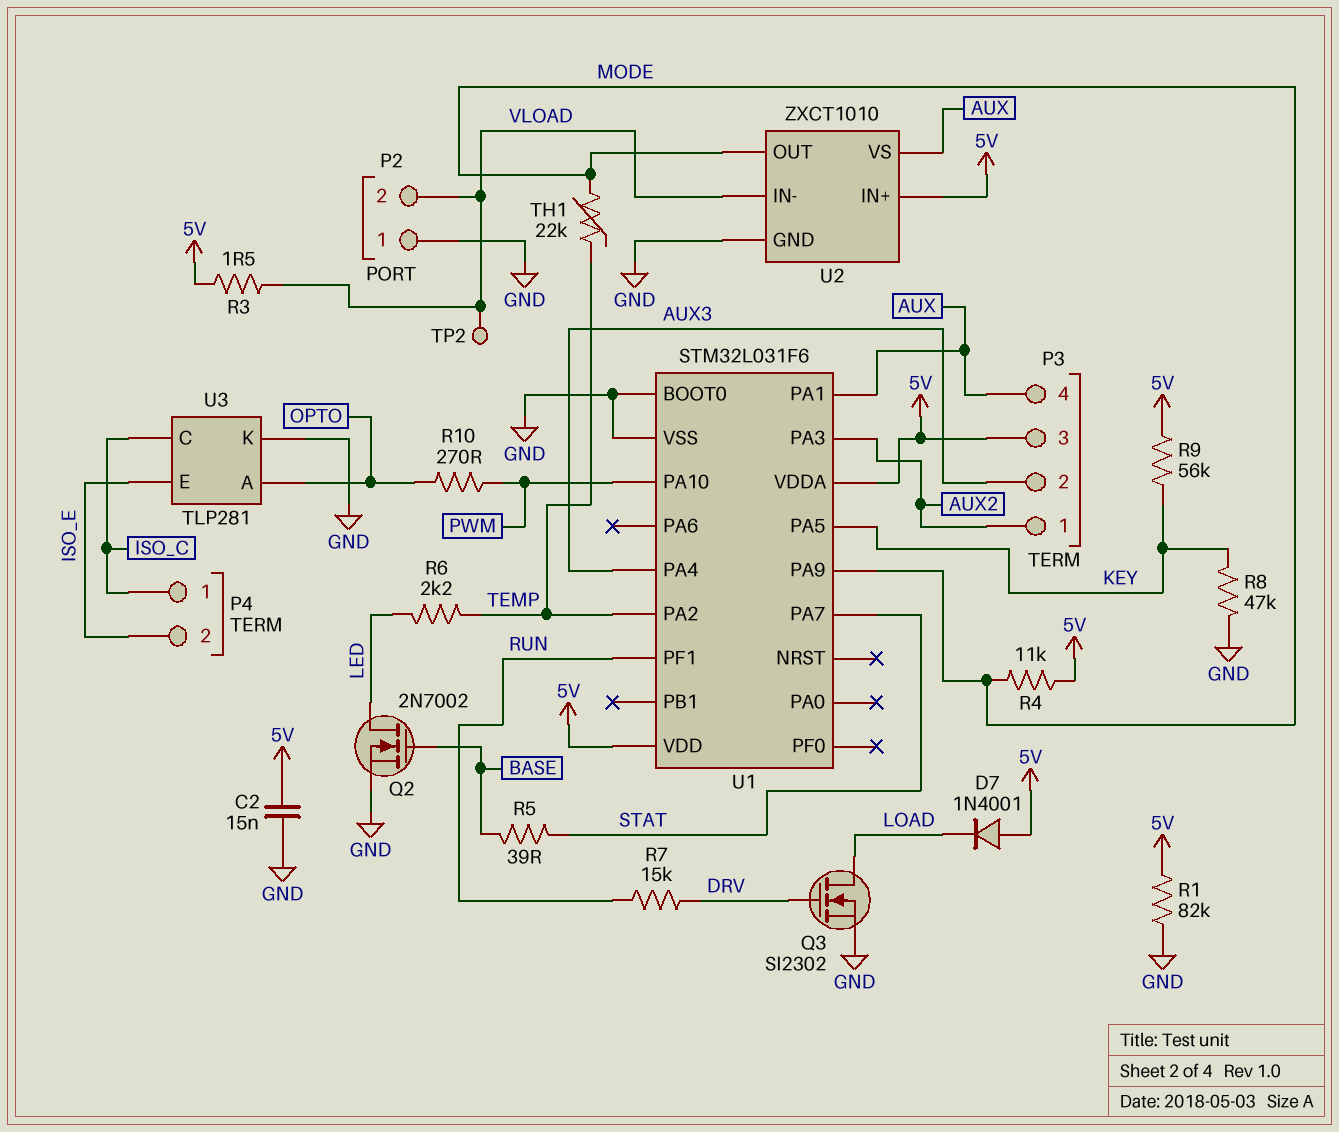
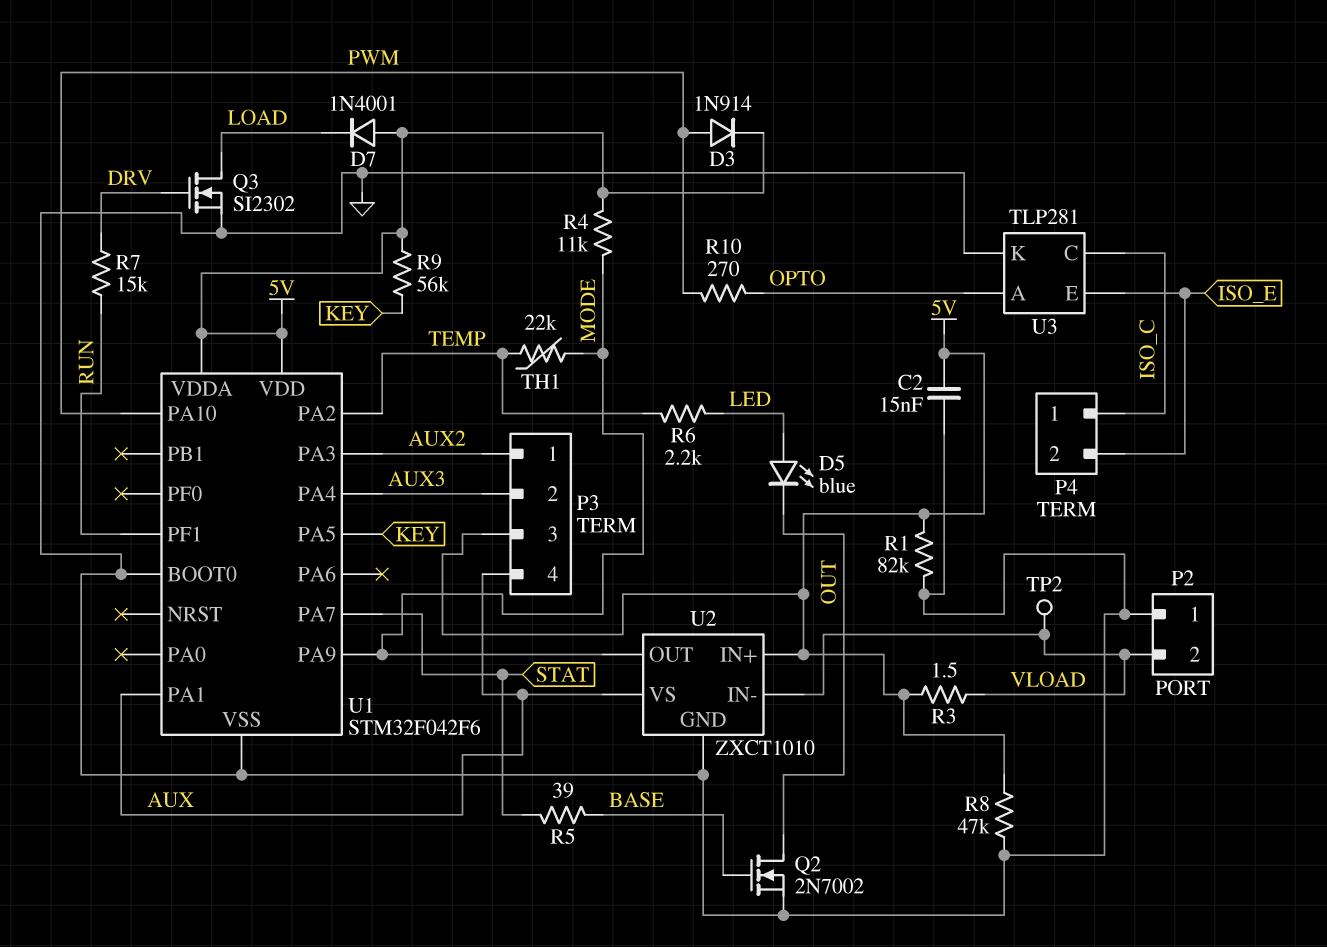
D3: none -> diode 1N914 (A PWM, K 5V)
D5: none -> LED blue (A LED, K OUT)
Q2: NMOS 2N7002 (G BASE, D LED, S GND) -> NMOS 2N7002 (G BASE, D OUT, S GND)
R8: 47k (GND, KEY) -> 47k (5V, GND)
U1: STM32L031F6 -> STM32F042F6

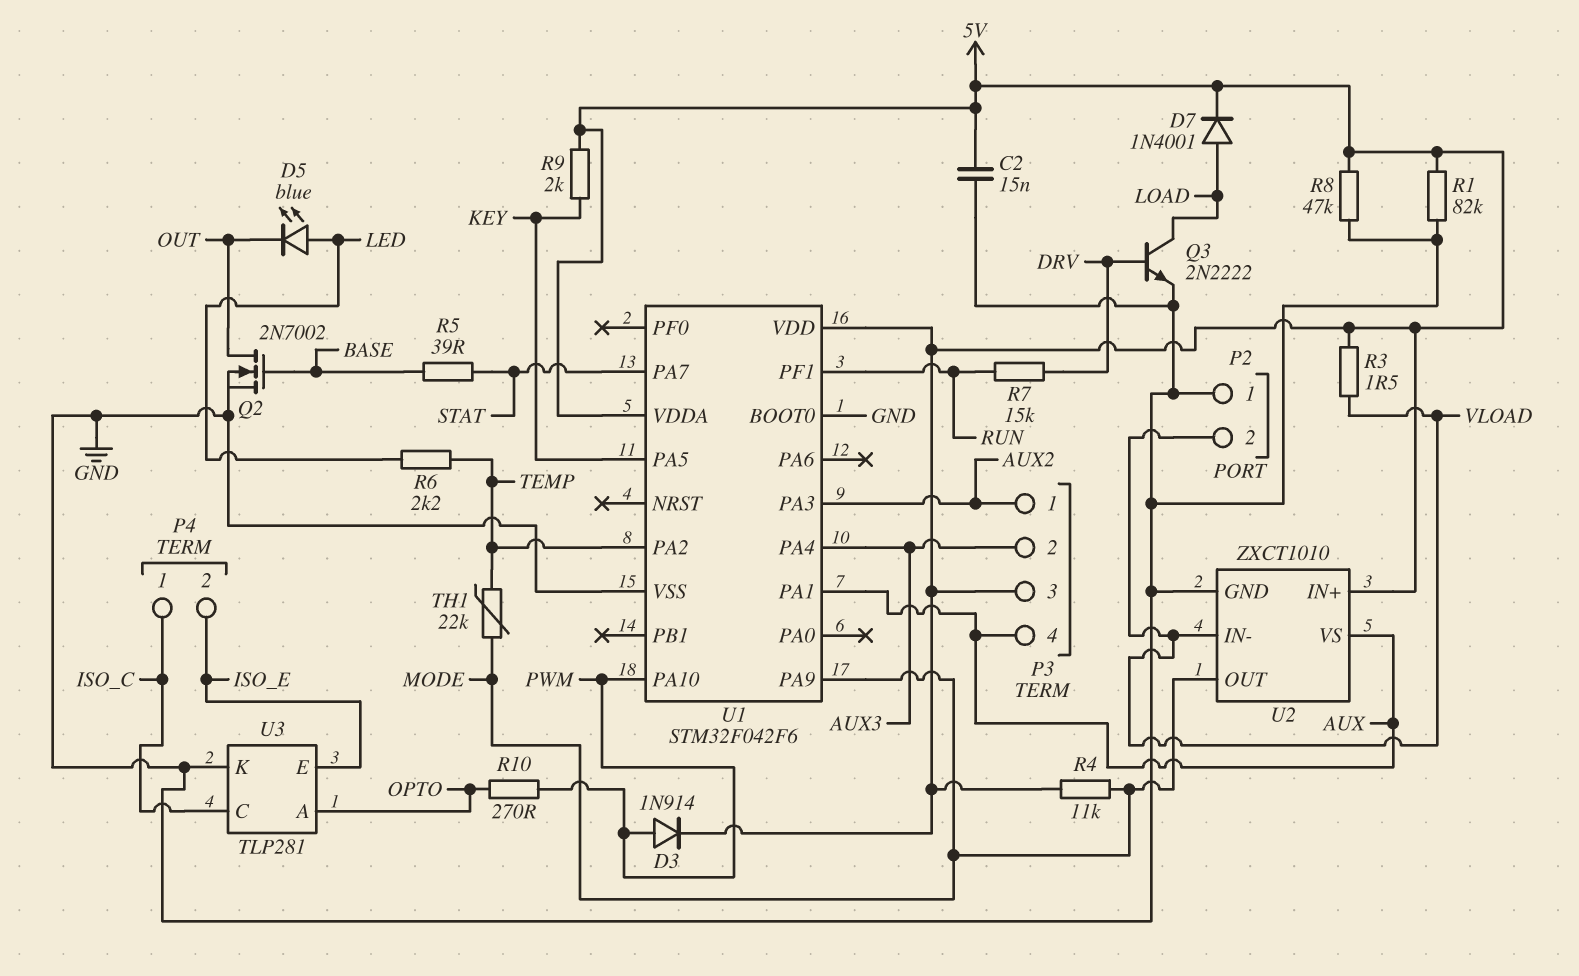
D7: diode 1N4001 (A 5V, K LOAD) -> diode 1N4001 (A LOAD, K 5V)
Q3: NMOS SI2302 (G DRV, D LOAD, S GND) -> NPN 2N2222 (B DRV, C LOAD, E GND)
R9: 56k (5V, KEY) -> 2k (5V, KEY)
TP2: test point (VLOAD) -> none

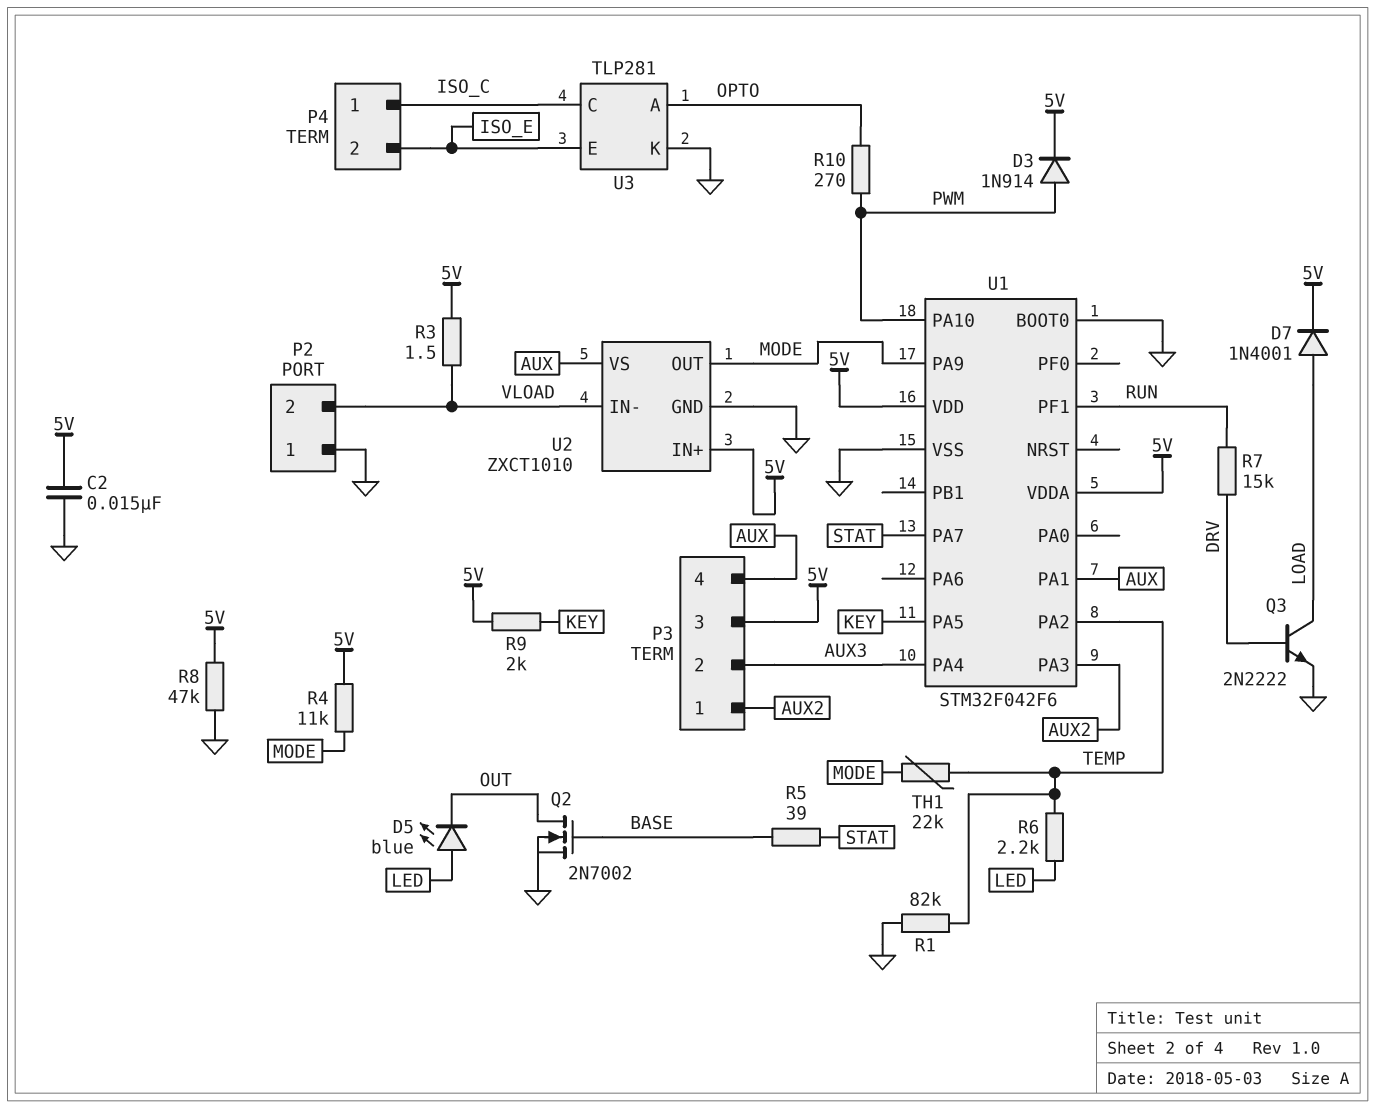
R1: 82k (5V, GND) -> 82k (GND, TEMP)

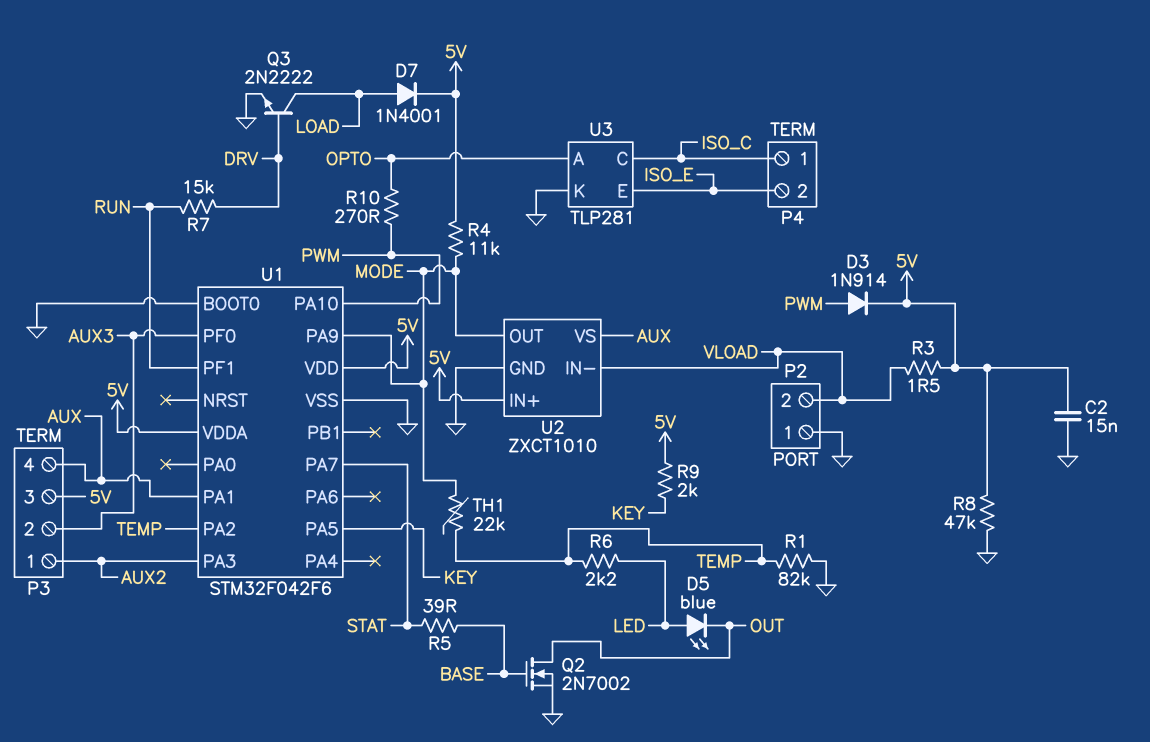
U1 pin PA4: AUX3 -> none
U1 pin PF0: none -> AUX3

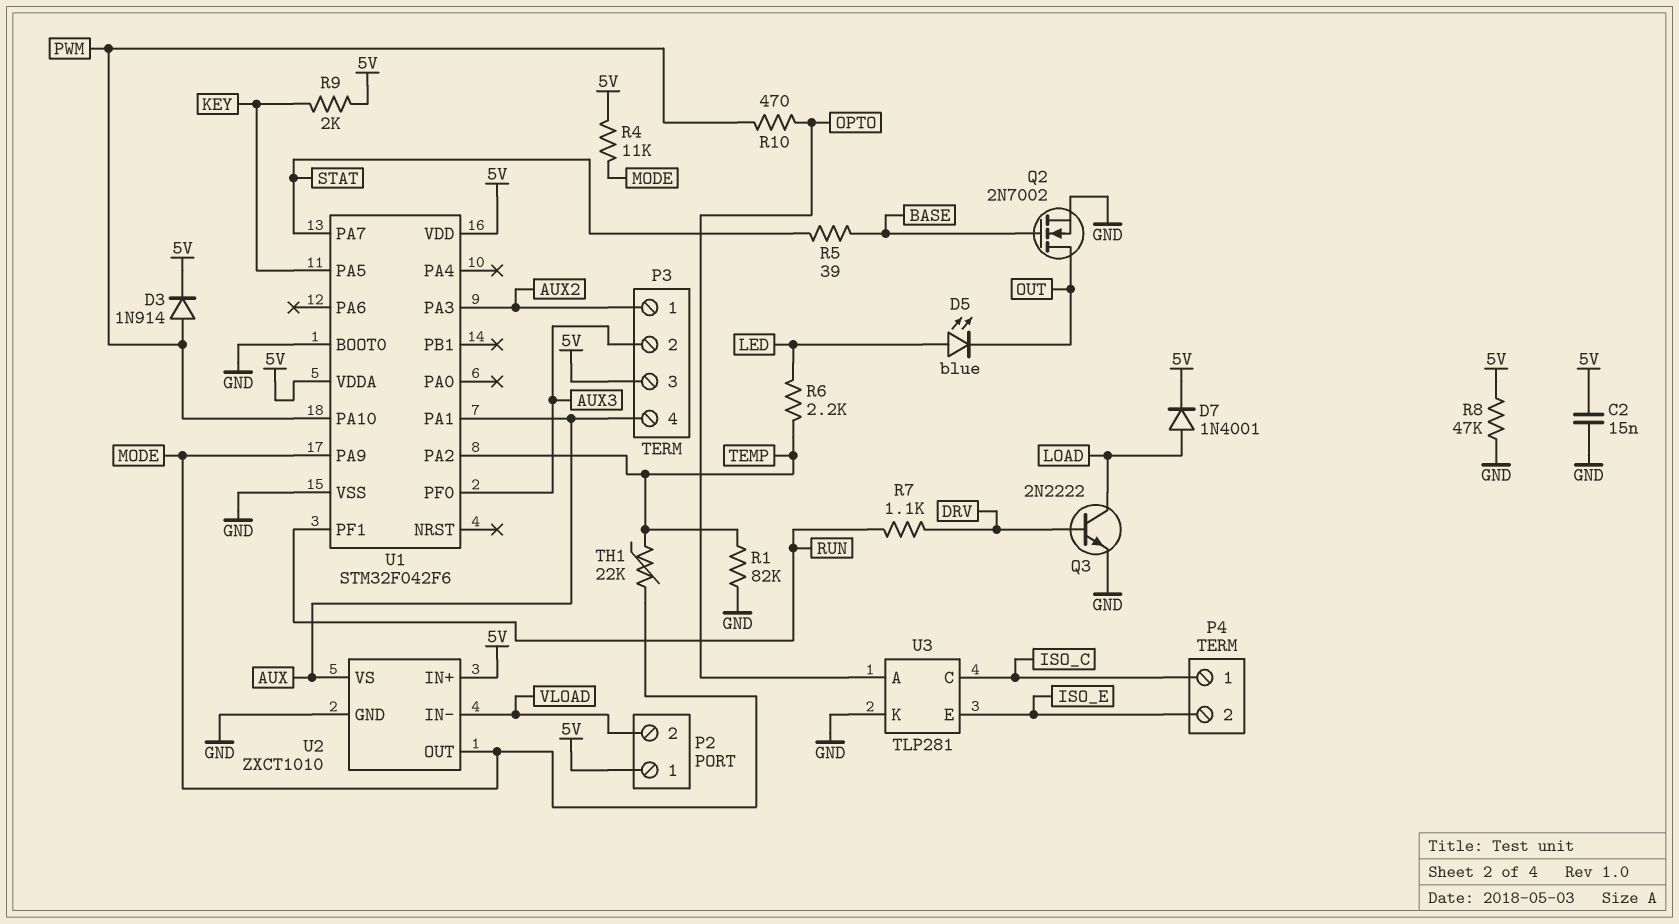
P2 pin 1: GND -> 5V
R3: 1.5 (5V, VLOAD) -> none
R7: 15k (DRV, RUN) -> 1.1k (DRV, RUN)
R10: 270 (OPTO, PWM) -> 470 (OPTO, PWM)

